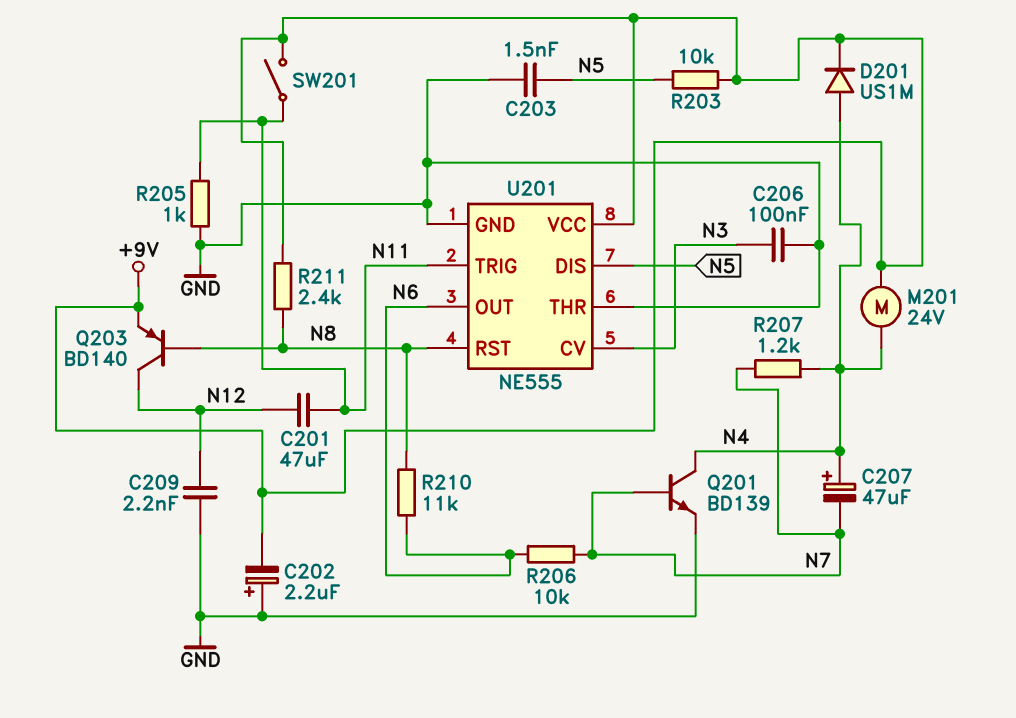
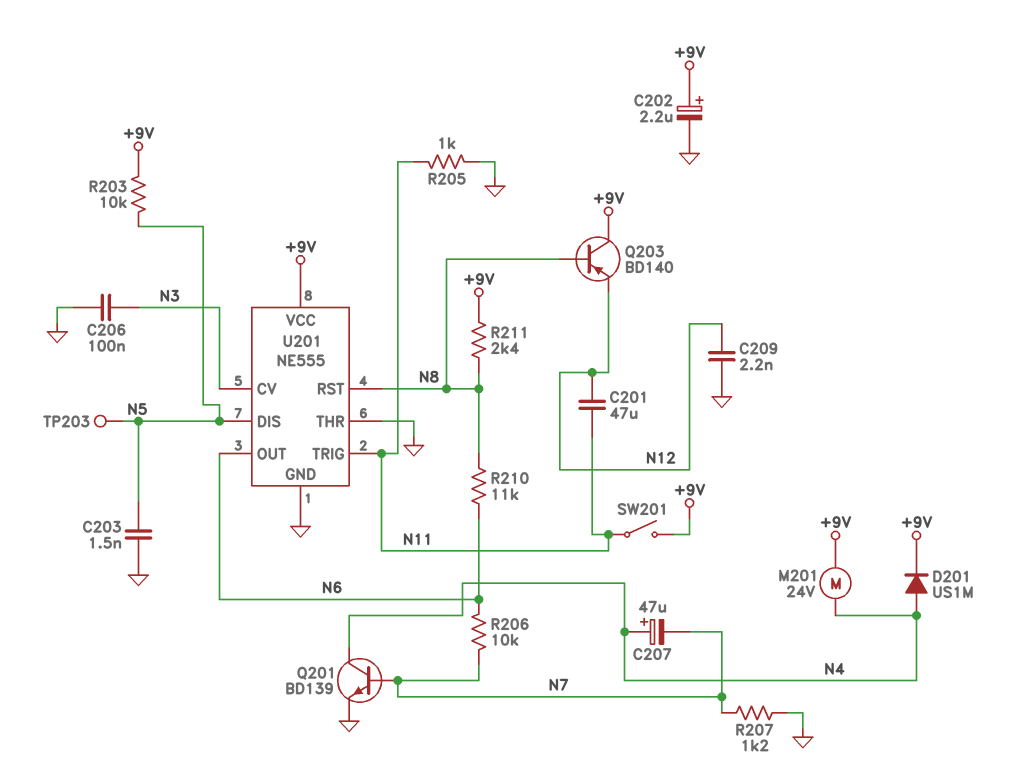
C202: 2.2uF (plus GND, minus +9V) -> 2.2uF (plus +9V, minus GND)
Q203: PNP BD140 (B N8, C N12, E +9V) -> PNP BD140 (B N8, C +9V, E N12)
R207: 1.2k (N4, N7) -> 1.2k (GND, N7)
TP203: none -> test point (N5)

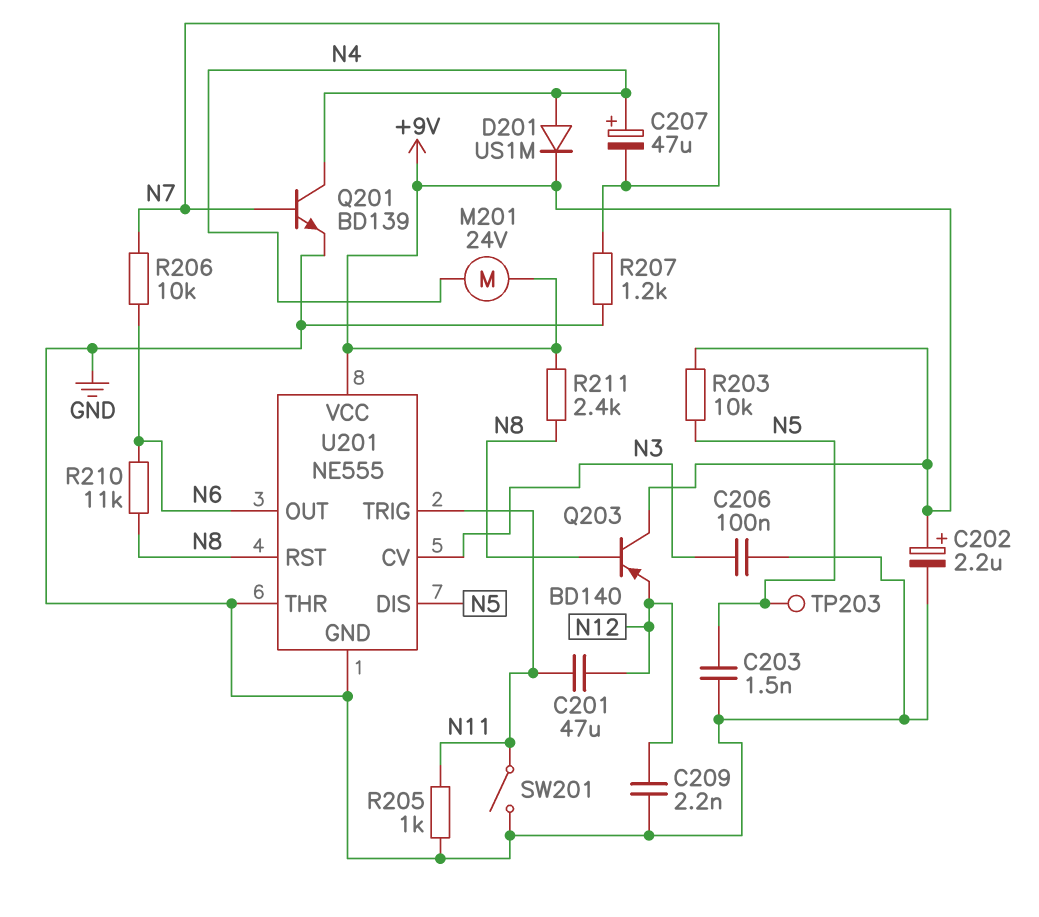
SW201: switch (+9V, N11) -> switch (GND, N11)

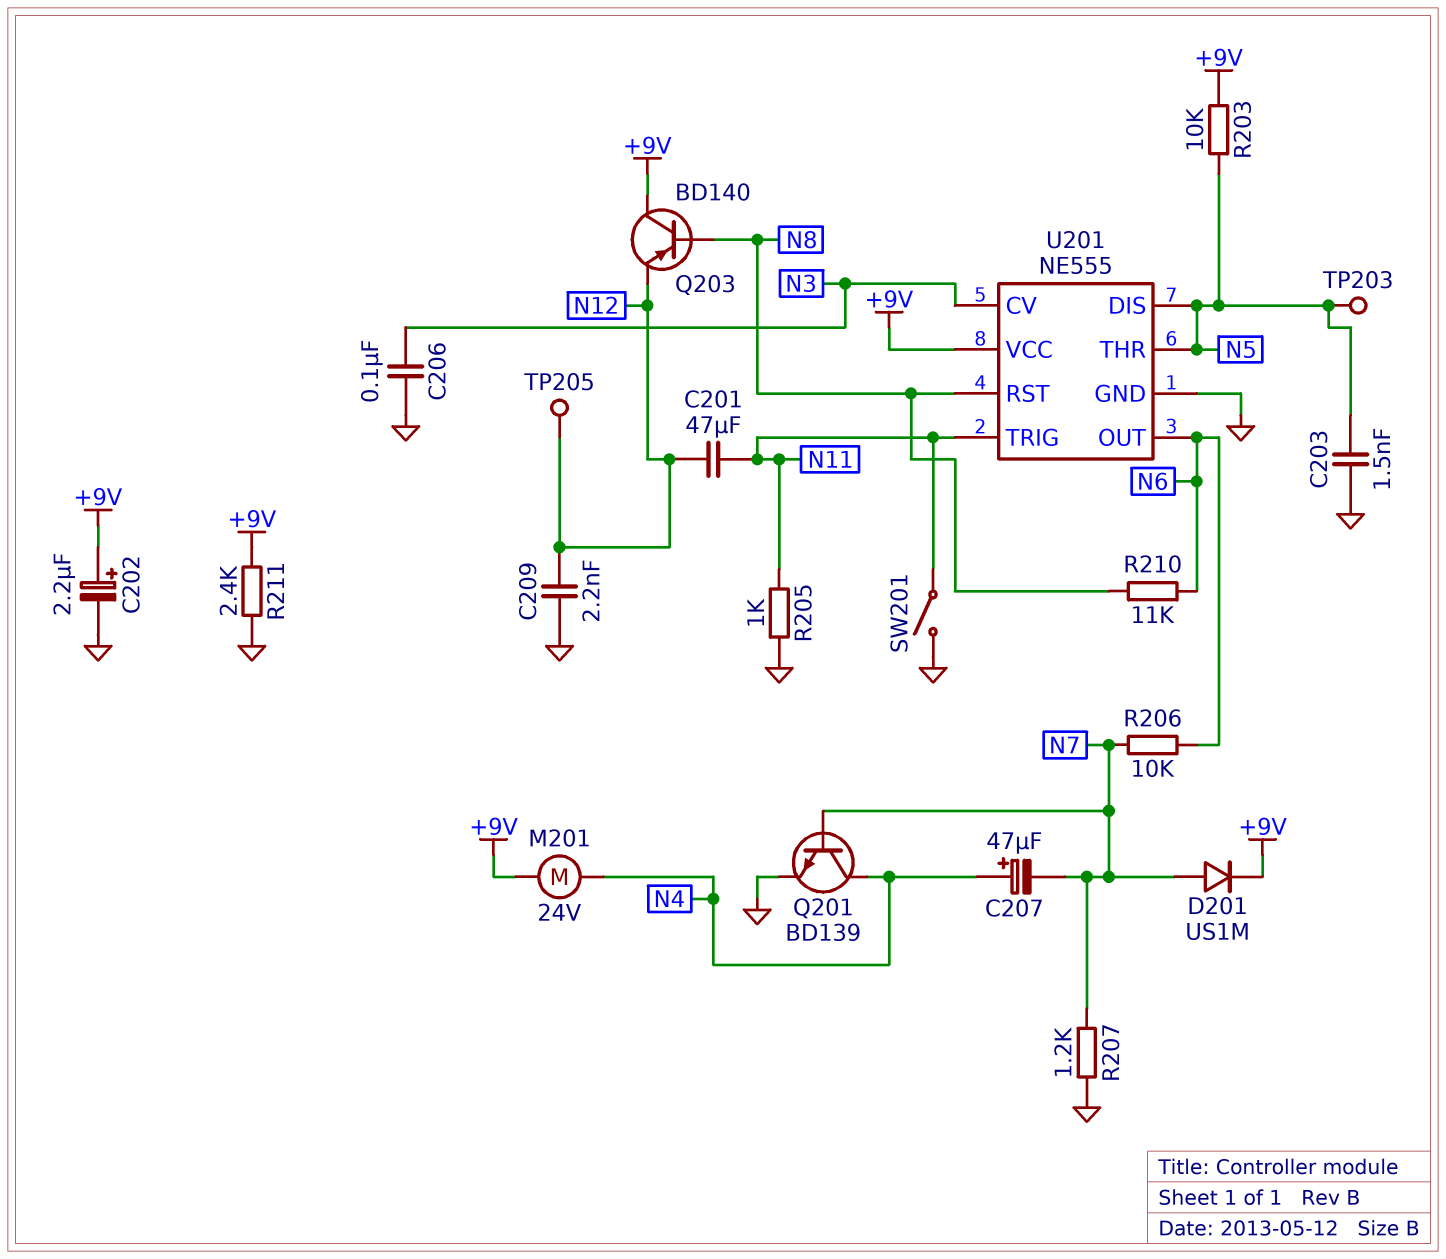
D201: diode US1M (A N4, K +9V) -> diode US1M (A N7, K +9V)
R211: 2.4k (+9V, N8) -> 2.4k (+9V, GND)
TP205: none -> test point (N12)
U201 pin THR: GND -> N5

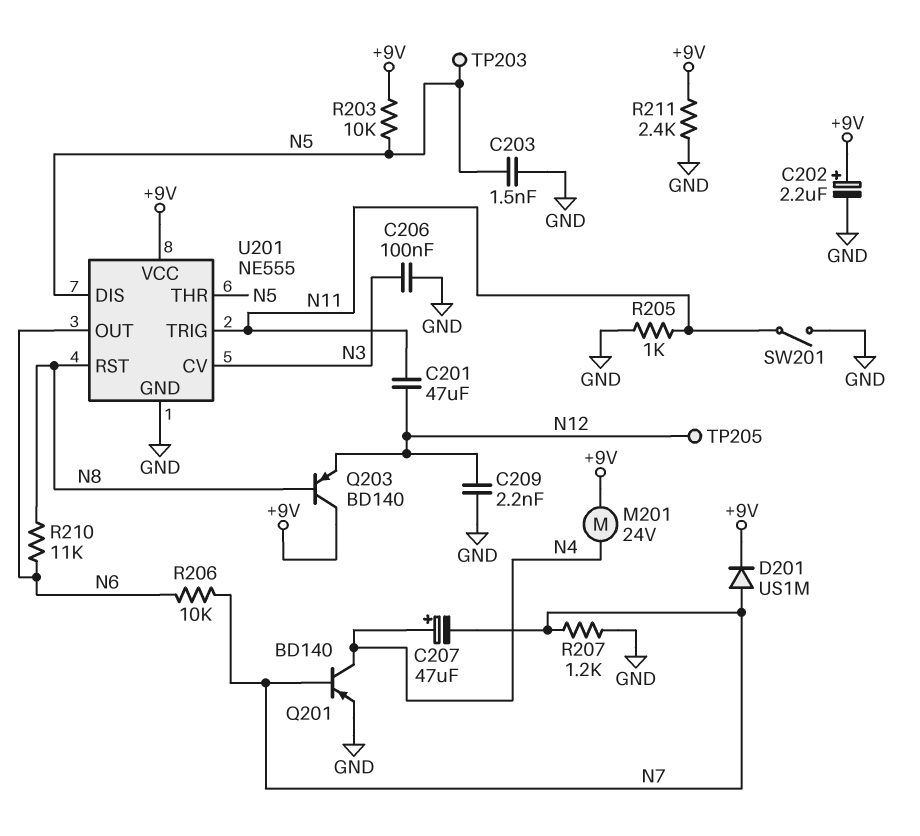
Q201: NPN BD139 (B N7, C N4, E GND) -> PNP BD140 (B N7, C N4, E GND)

